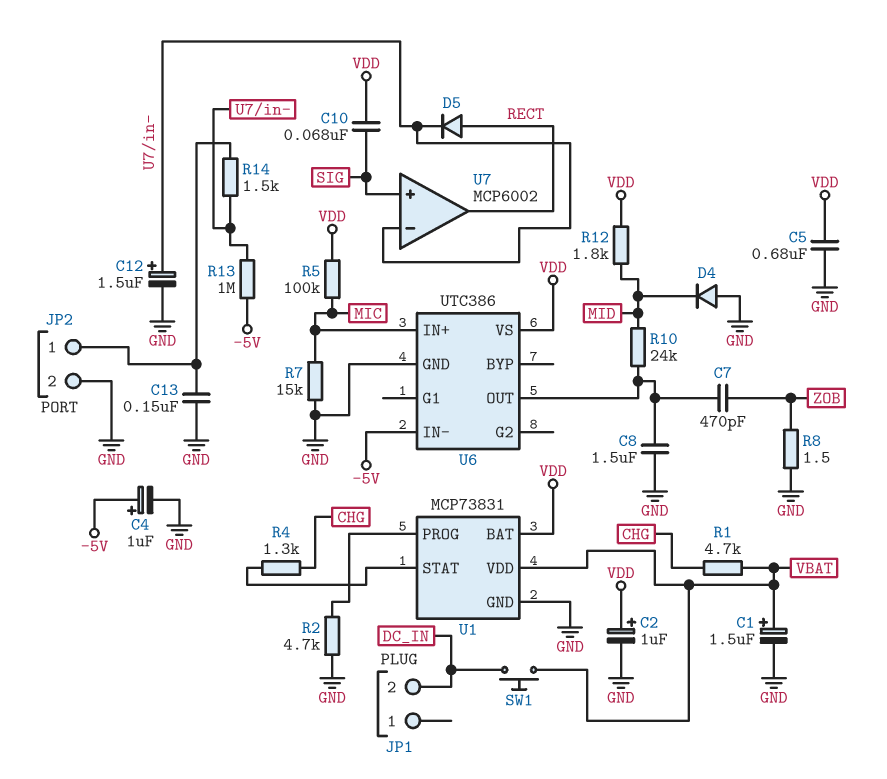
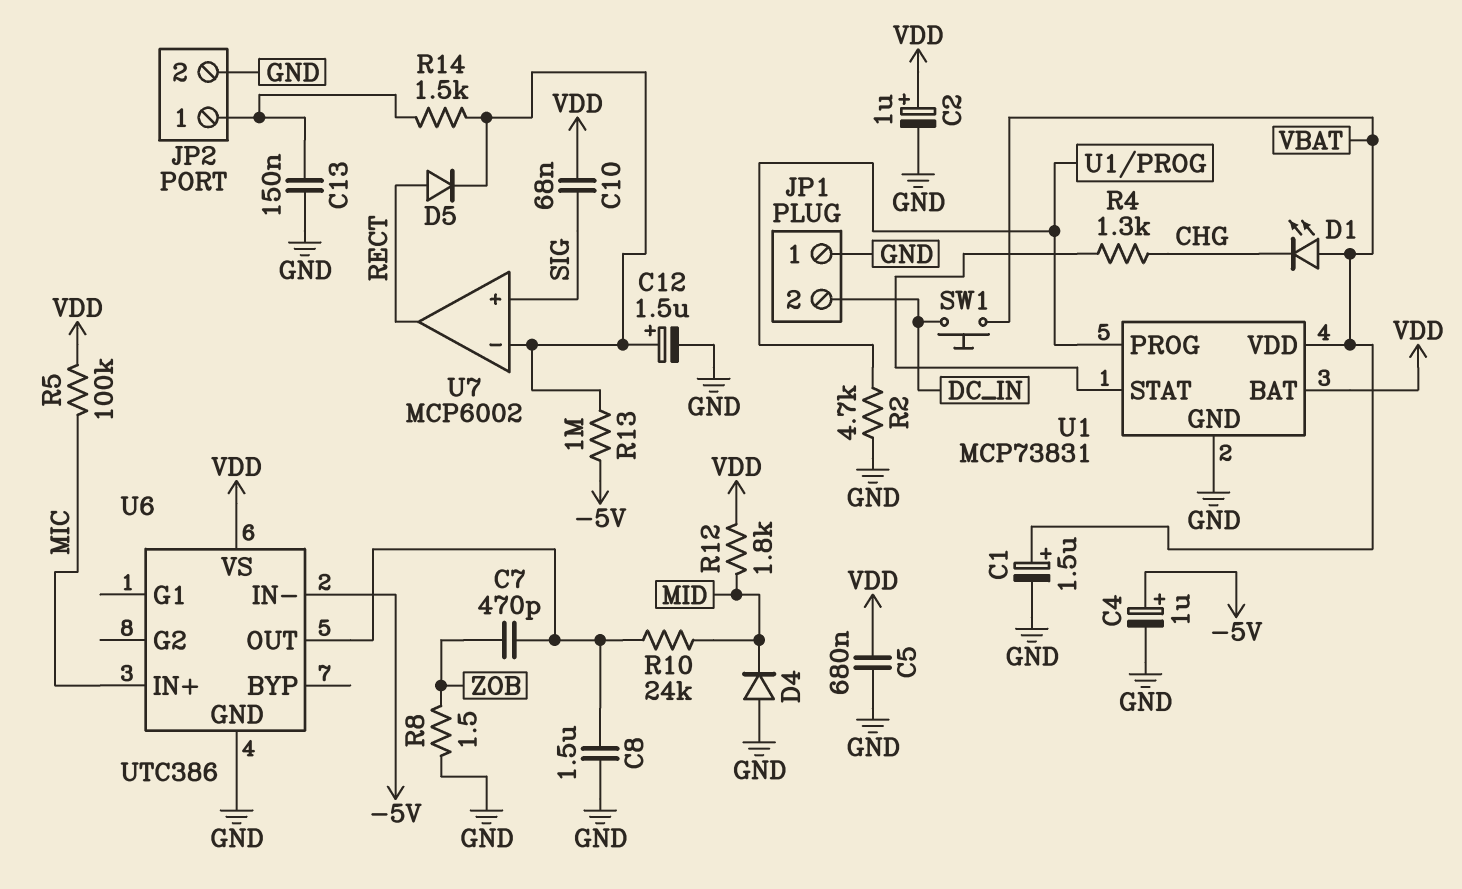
D1: none -> LED (A VBAT, K CHG)
JP1 pin 1: none -> GND
R1: 4.7k (CHG, VBAT) -> none
R7: 15k (GND, MIC) -> none

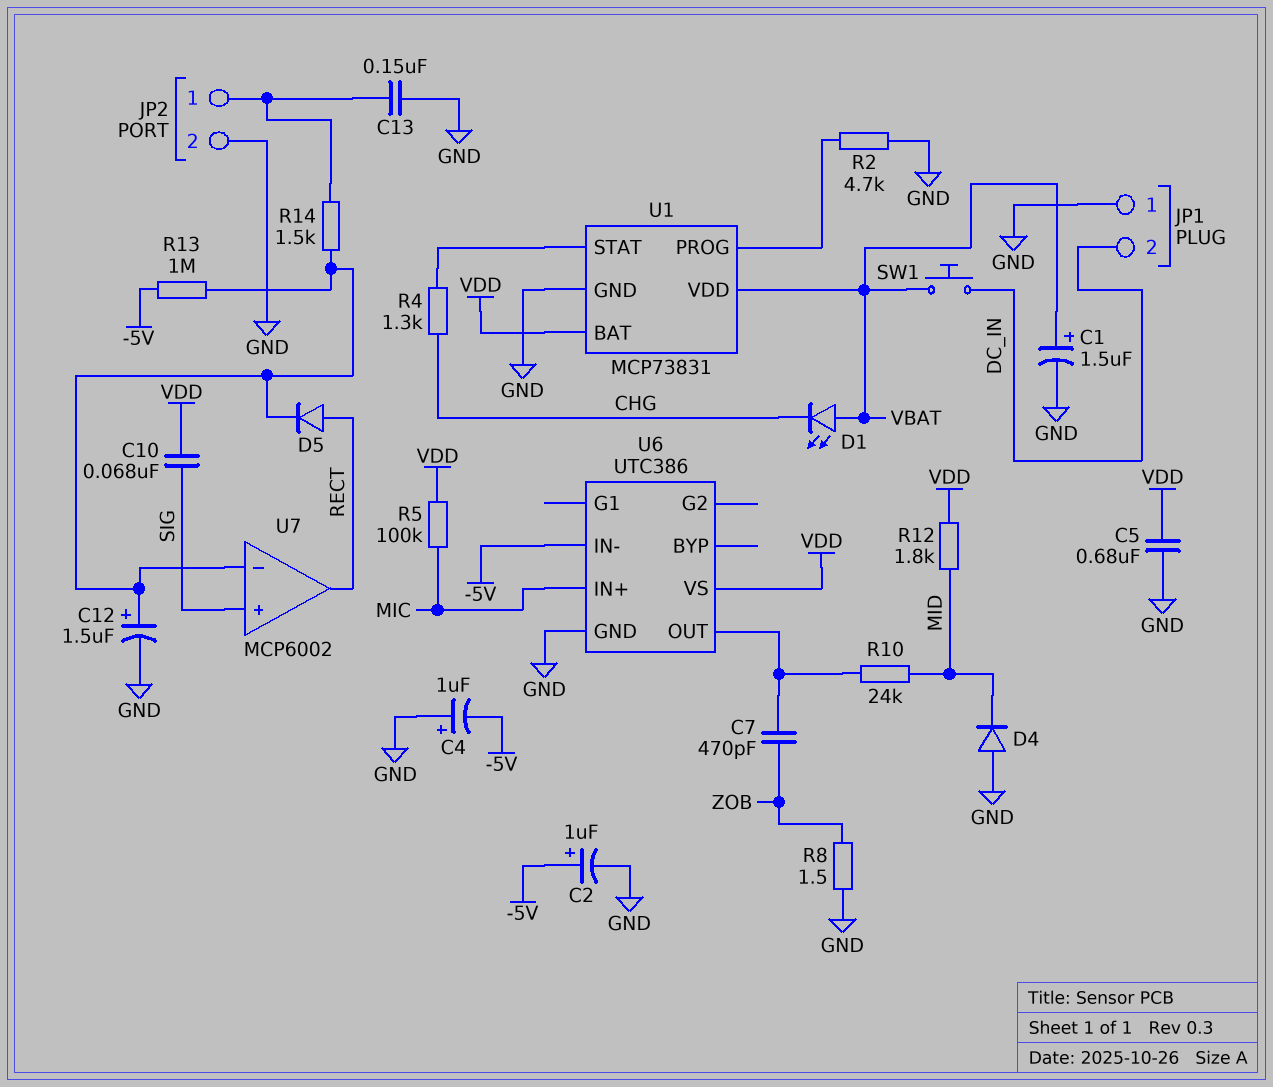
C2: 1uF (plus VDD, minus GND) -> 1uF (plus -5V, minus GND)
C4: 1uF (plus -5V, minus GND) -> 1uF (plus GND, minus -5V)
C8: 1.5uF (GND, U6/OUT) -> none

